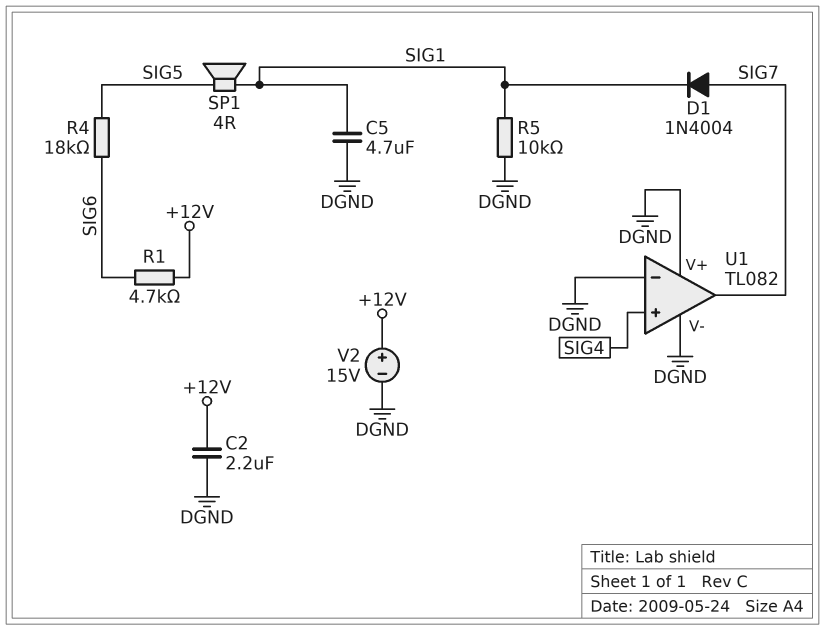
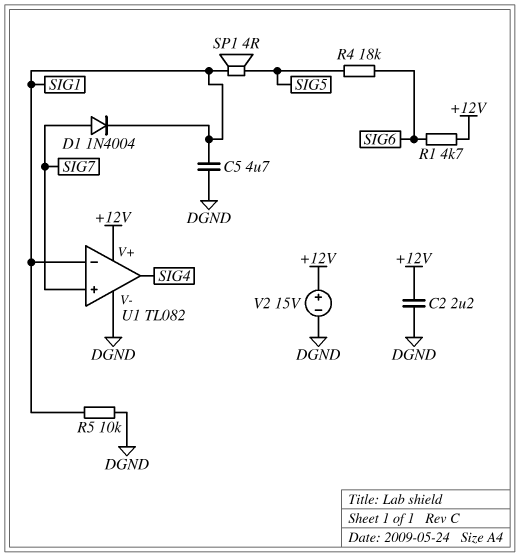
U1 pin V+: DGND -> +12V
U1 pin in+: SIG4 -> SIG7
U1 pin in-: DGND -> SIG1
U1 pin out: SIG7 -> SIG4

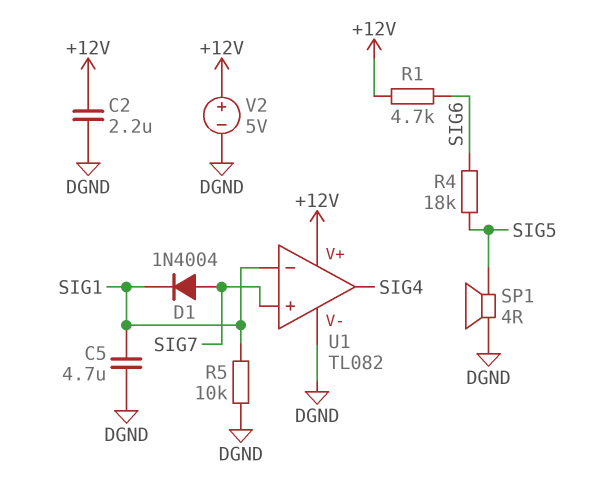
SP1: speaker 4R (SIG1, SIG5) -> speaker 4R (DGND, SIG5)
V2: 15V (plus +12V, minus DGND) -> 5V (plus +12V, minus DGND)

